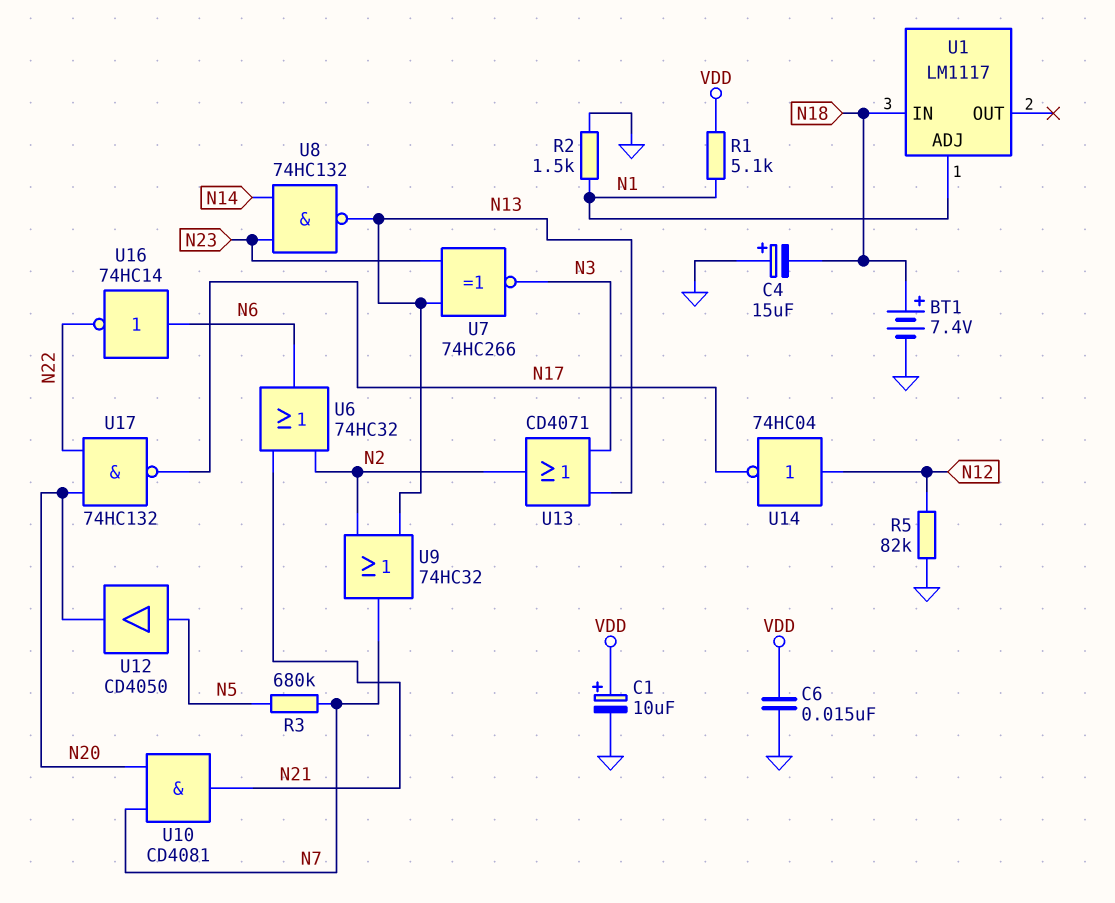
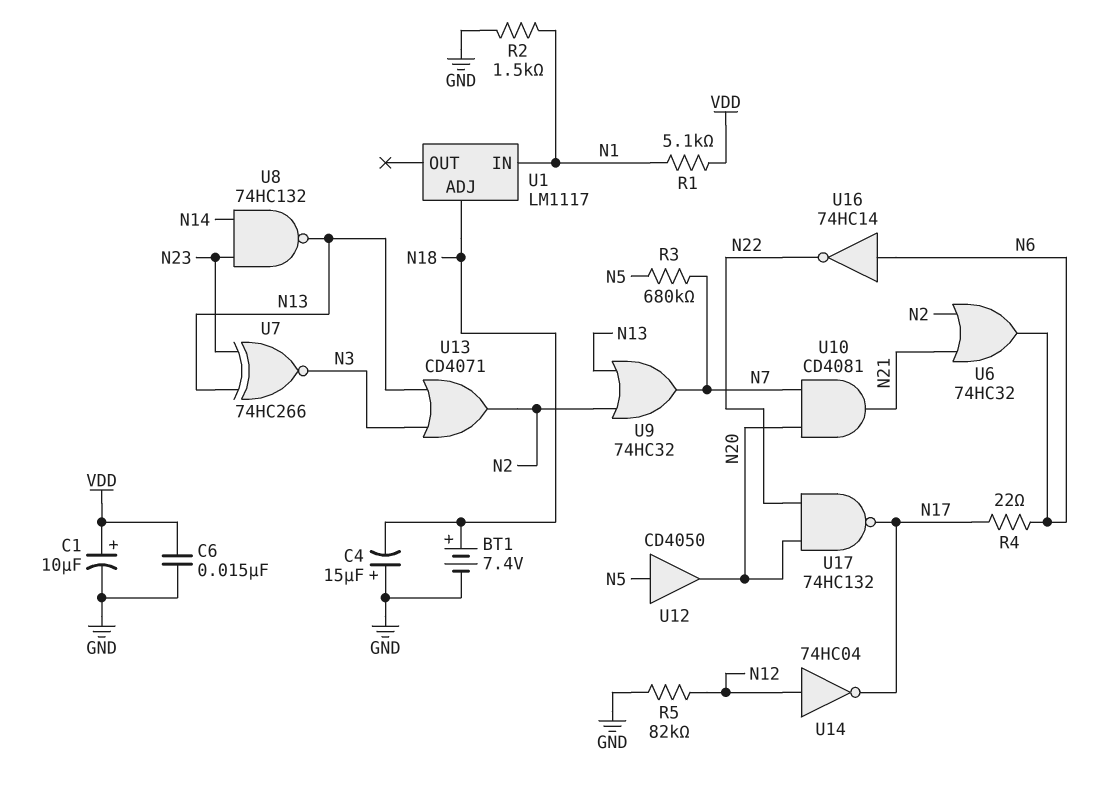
R4: none -> 22 (N6, N17)
U1 pin ADJ: N1 -> N18
U1 pin IN: N18 -> N1

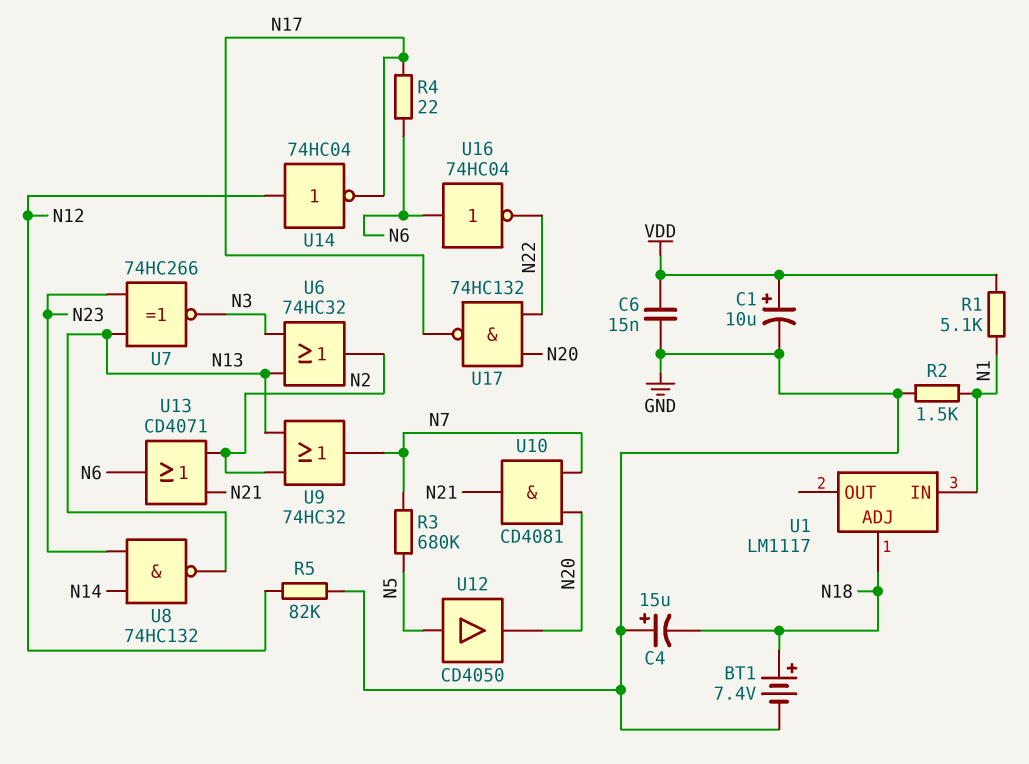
U6: OR 74HC32 (in N2, in N21, out N6) -> OR 74HC32 (in N3, in N13, out N2)
U13: OR CD4071 (in N3, in N13, out N2) -> OR CD4071 (in N2, in N21, out N6)
U16: NOT 74HC14 (in N6, out N22) -> NOT 74HC04 (in N6, out N22)

